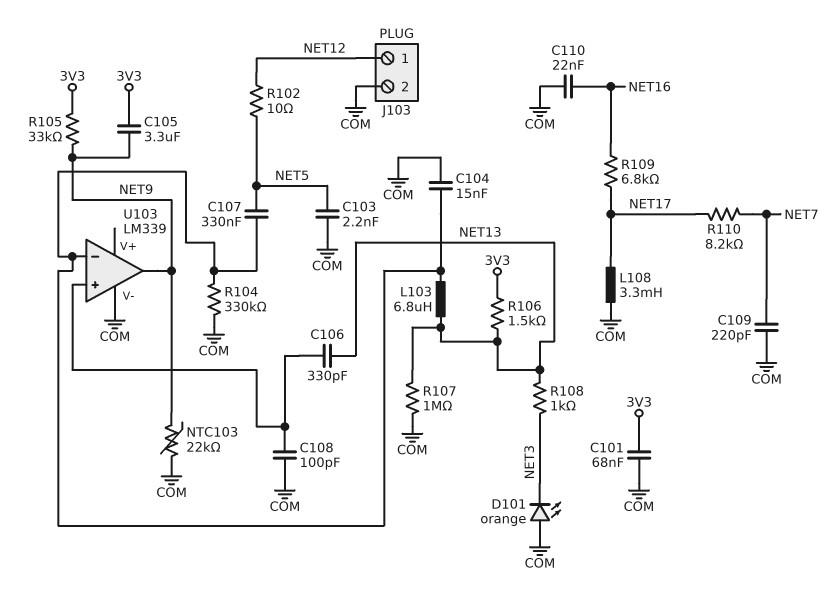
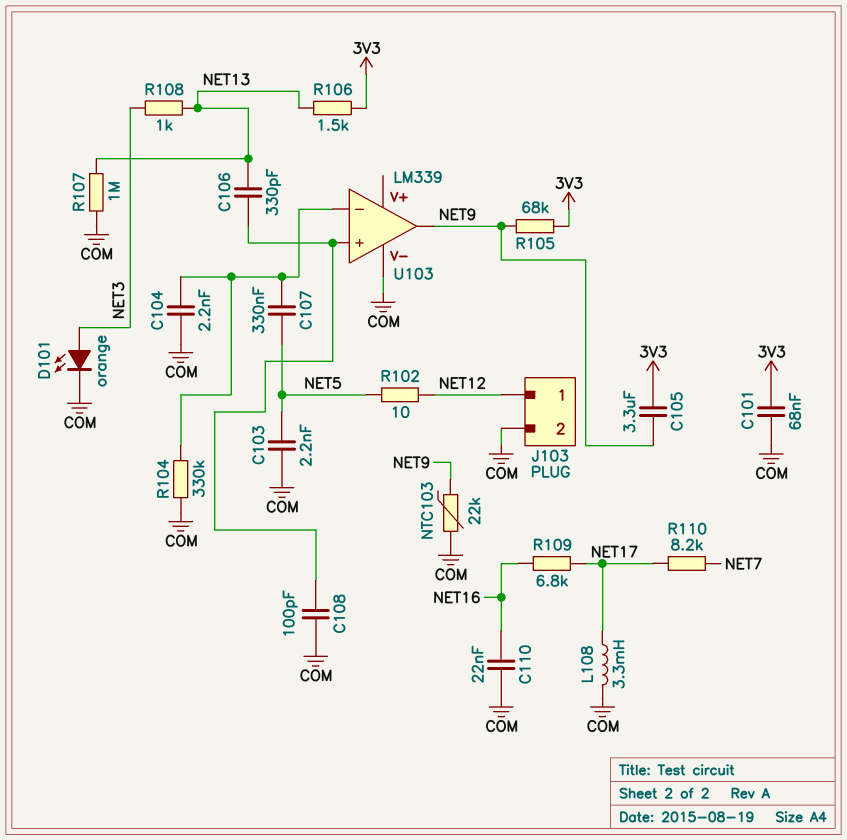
C104: 15nF (COM, U103/in-) -> 2.2nF (COM, U103/in-)
C109: 220pF (COM, NET7) -> none
D101: LED orange (A COM, K NET3) -> LED orange (A NET3, K COM)
L103: 6.8uH (NET13, U103/in-) -> none
R105: 33k (3V3, NET9) -> 68k (3V3, NET9)

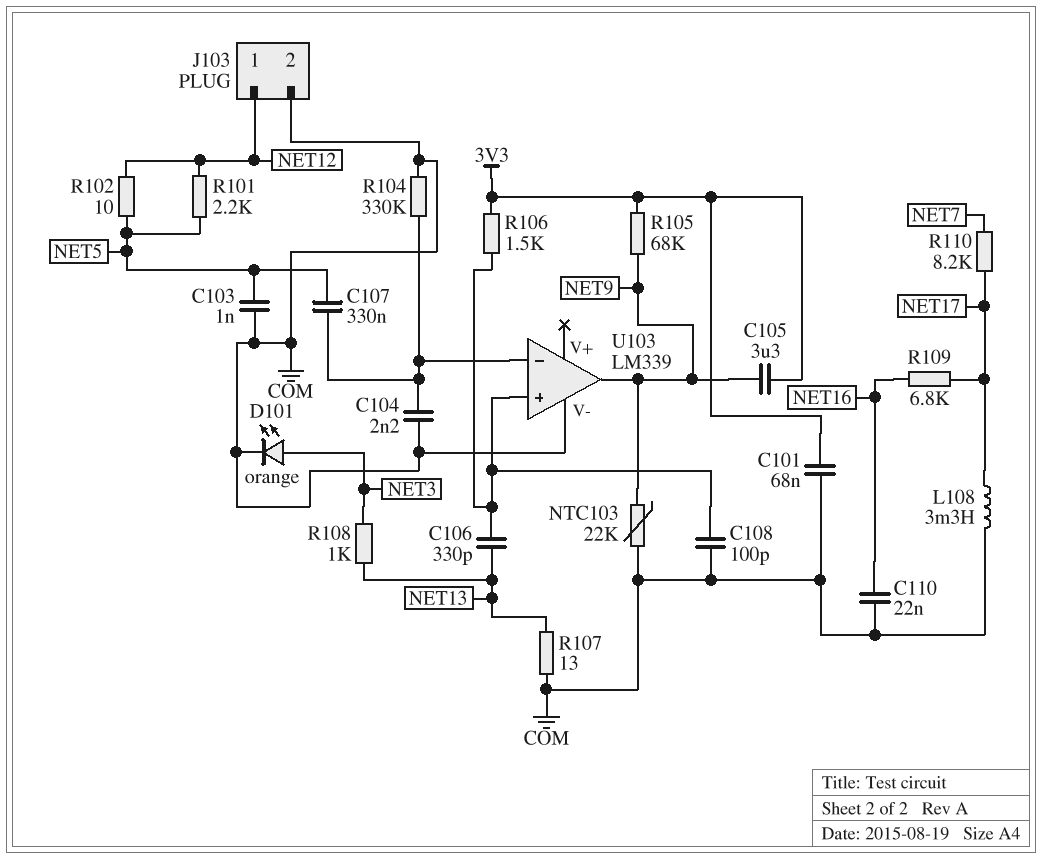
C103: 2.2nF (COM, NET5) -> 1nF (COM, NET5)
R101: none -> 2.2k (NET5, NET12)
R106: 1.5k (3V3, NET13) -> 1.5k (3V3, U103/in+)
R107: 1M (COM, NET13) -> 13 (COM, NET13)

